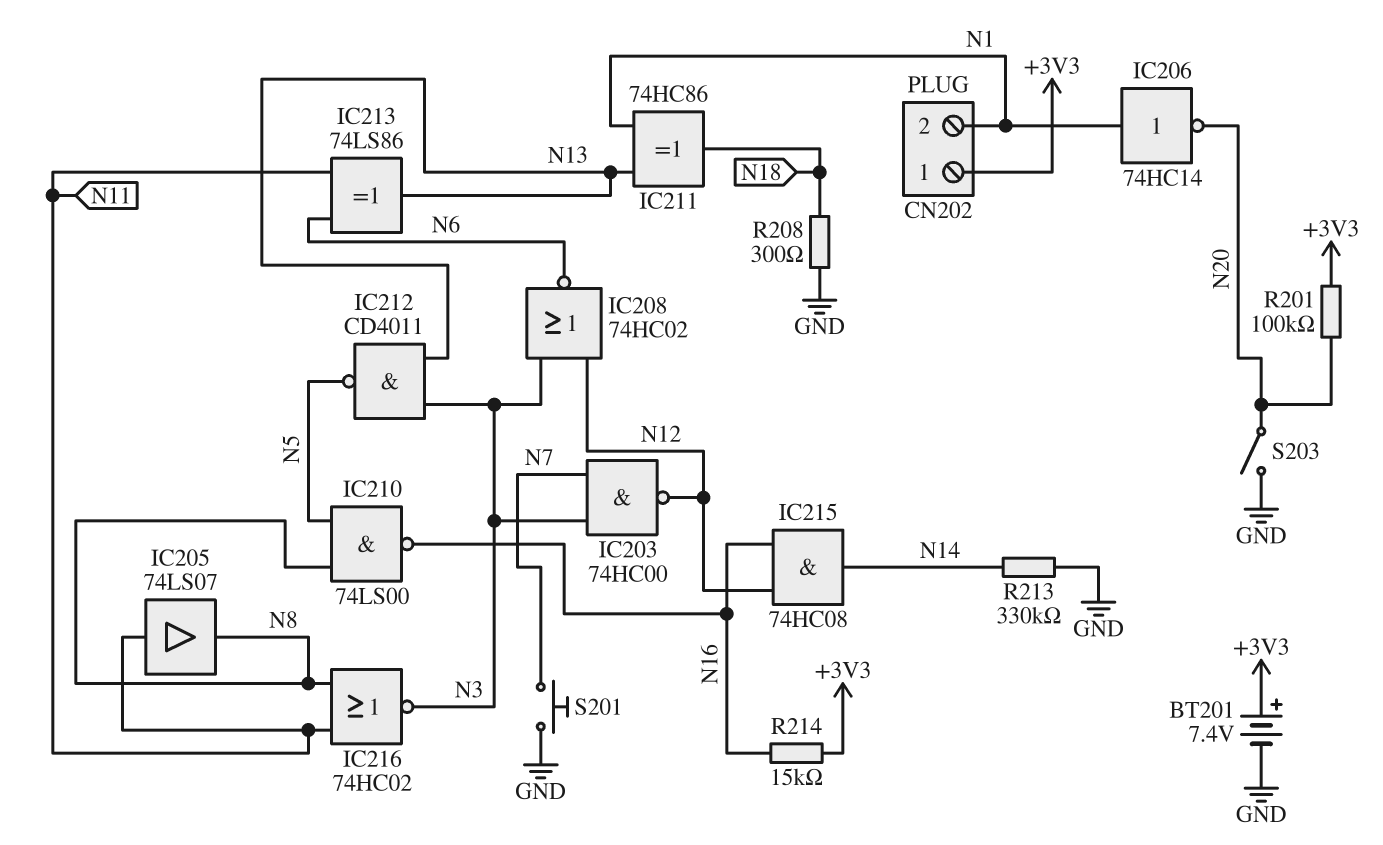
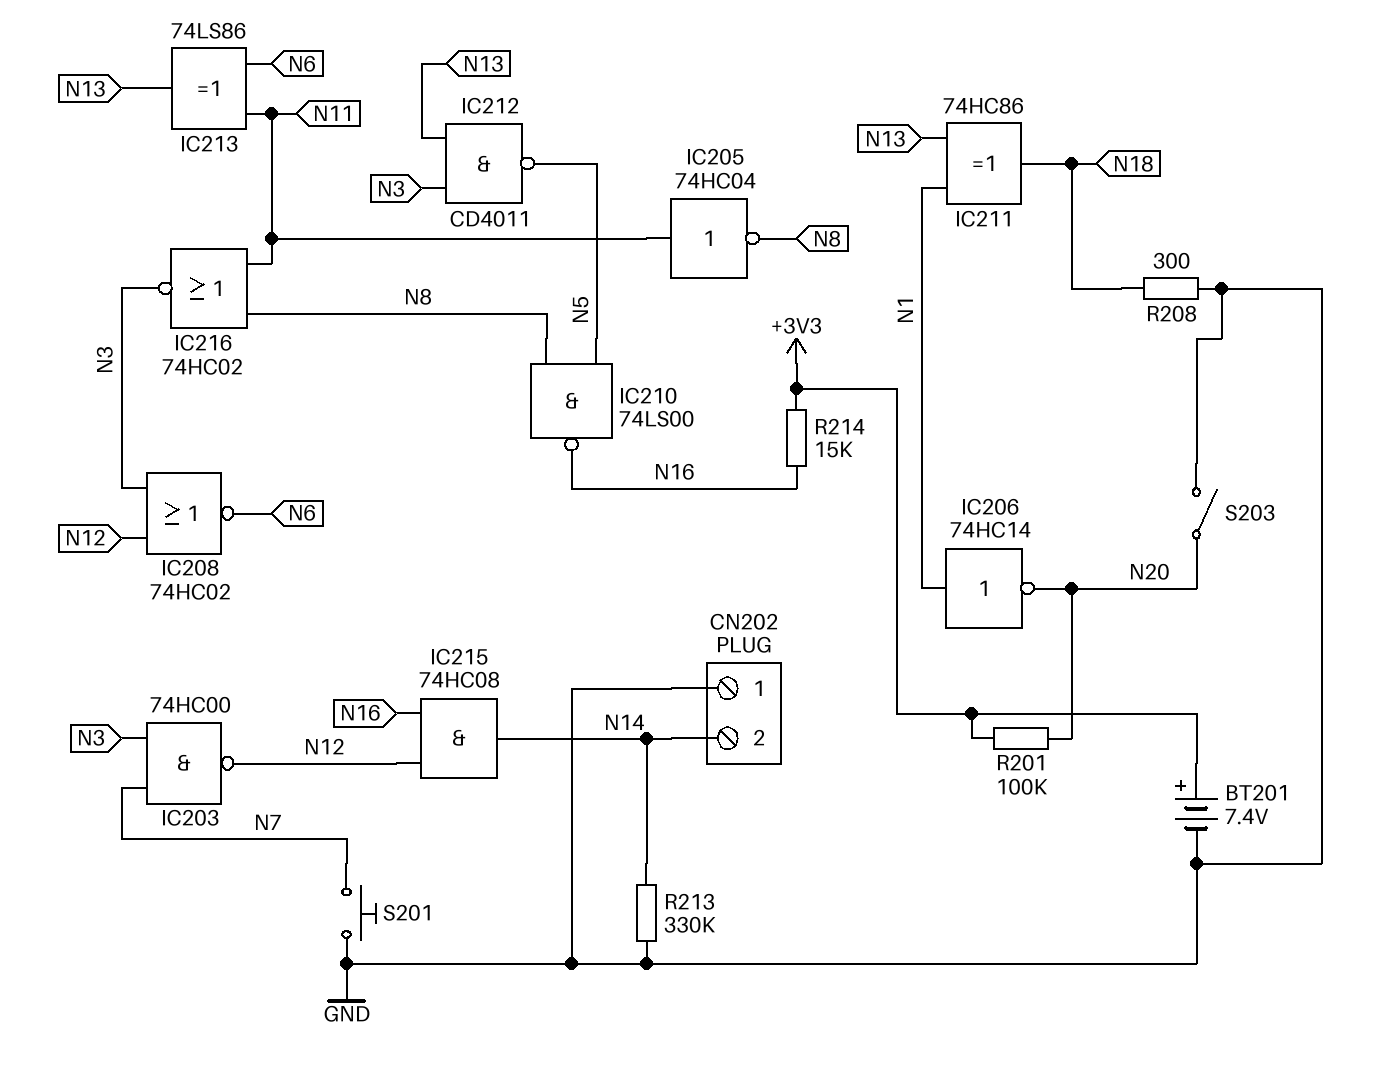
CN202 pin 1: +3V3 -> GND
CN202 pin 2: N1 -> N14
IC205: buffer 74LS07 (in N11, out N8) -> NOT 74HC04 (in N11, out N8)

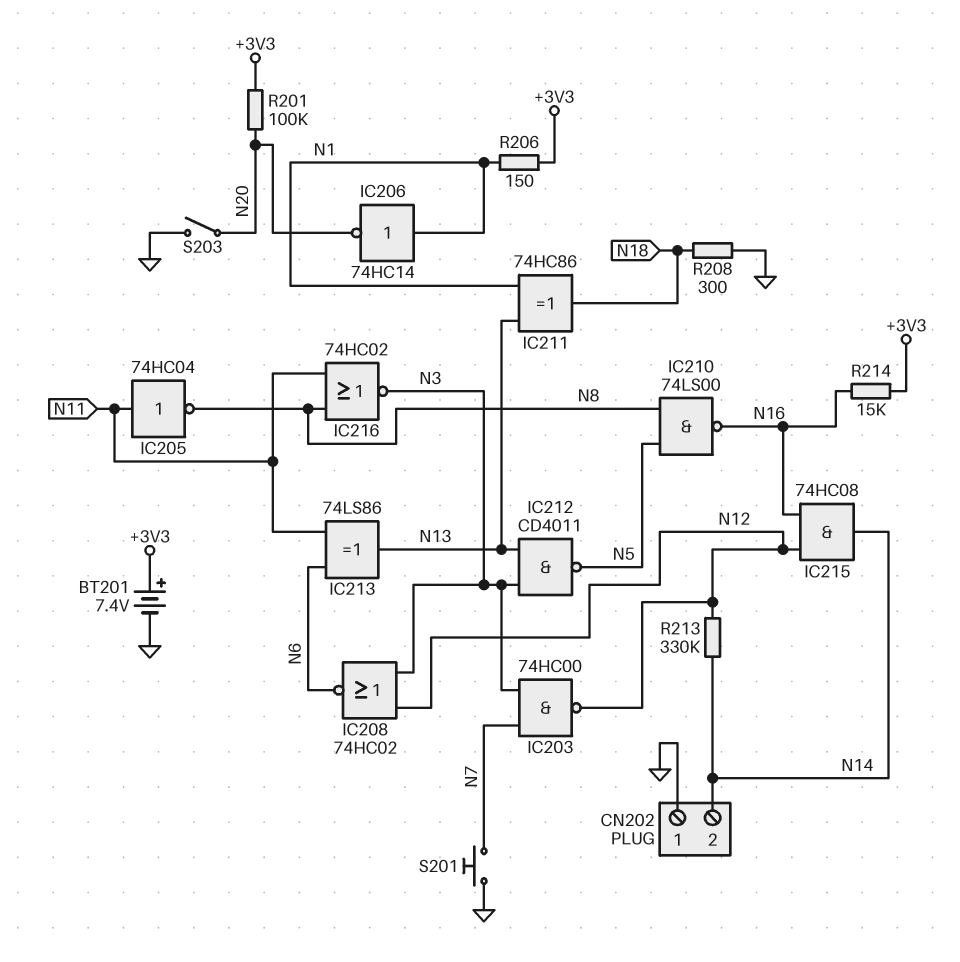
R206: none -> 150 (+3V3, N1)
R213: 330k (GND, N14) -> 330k (N12, N14)

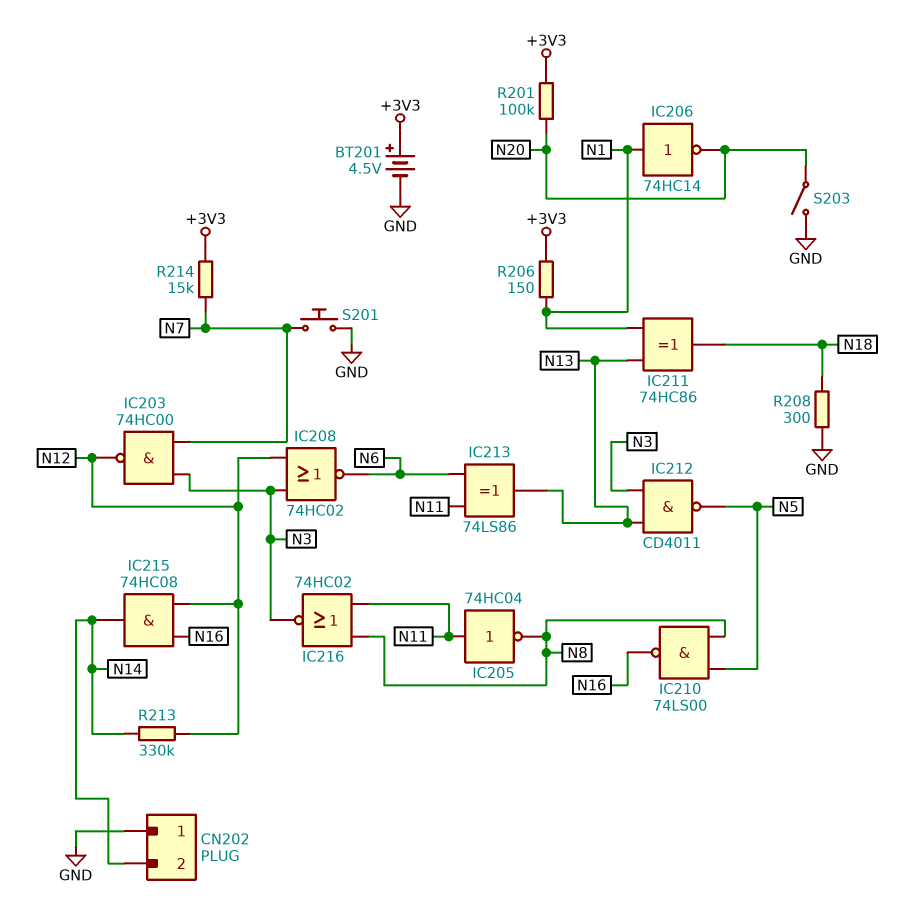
BT201: 7.4V (plus +3V3, minus GND) -> 4.5V (plus +3V3, minus GND)
R214: 15k (+3V3, N16) -> 15k (+3V3, N7)

